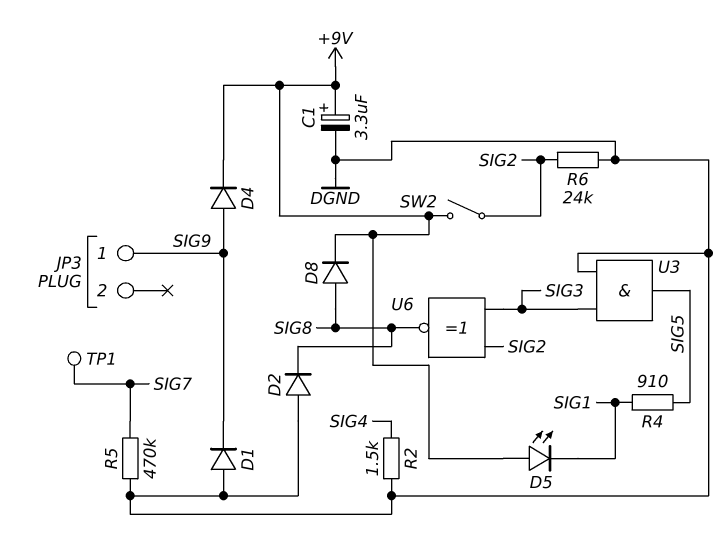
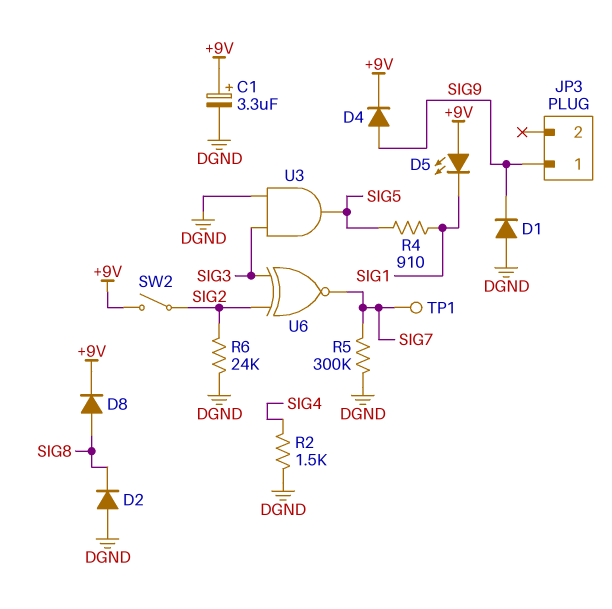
R5: 470k (DGND, SIG7) -> 300k (DGND, SIG7)
U6: XNOR (in SIG2, in SIG3, out SIG8) -> XNOR (in SIG2, in SIG3, out SIG7)

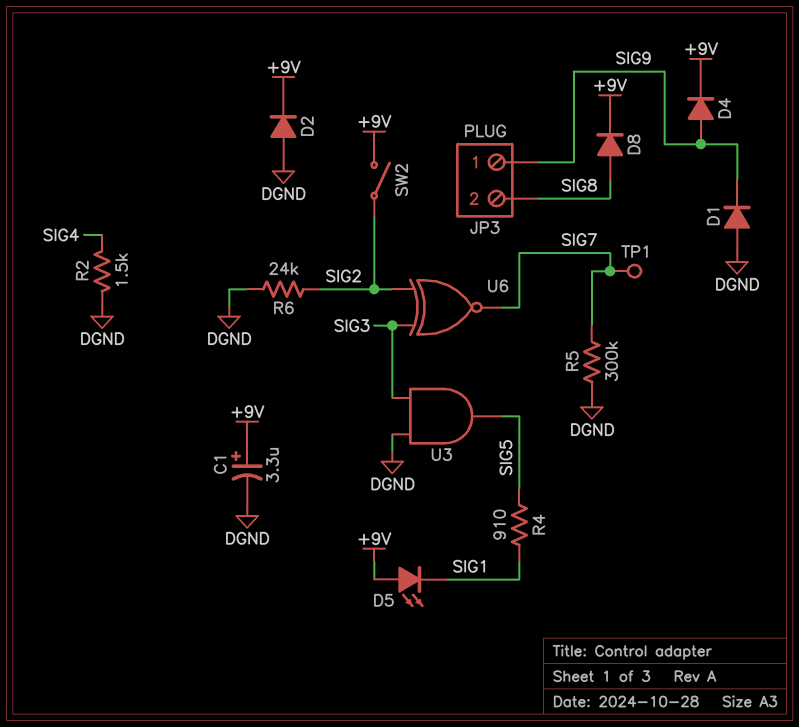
D2: diode (A DGND, K SIG8) -> diode (A DGND, K +9V)
JP3 pin 2: none -> SIG8

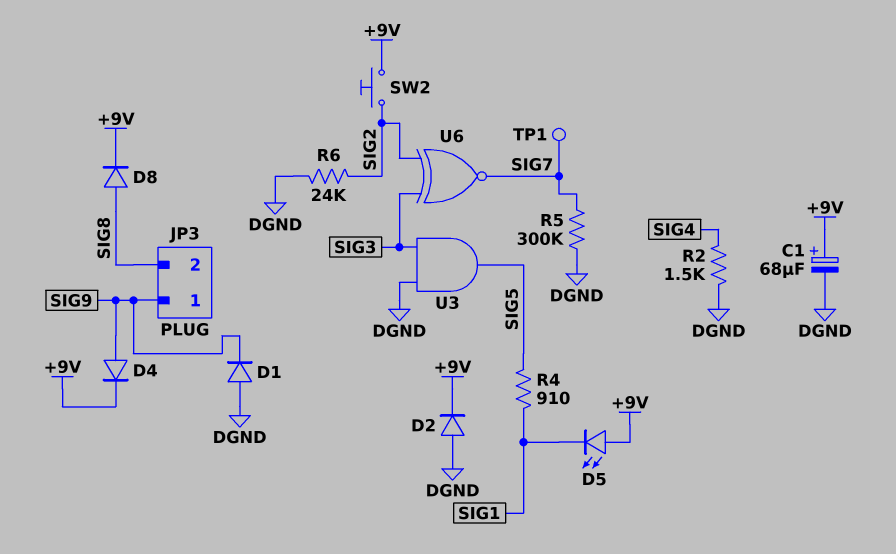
C1: 3.3uF (plus +9V, minus DGND) -> 68uF (plus +9V, minus DGND)
SW2: switch (+9V, SIG2) -> button (+9V, SIG2)

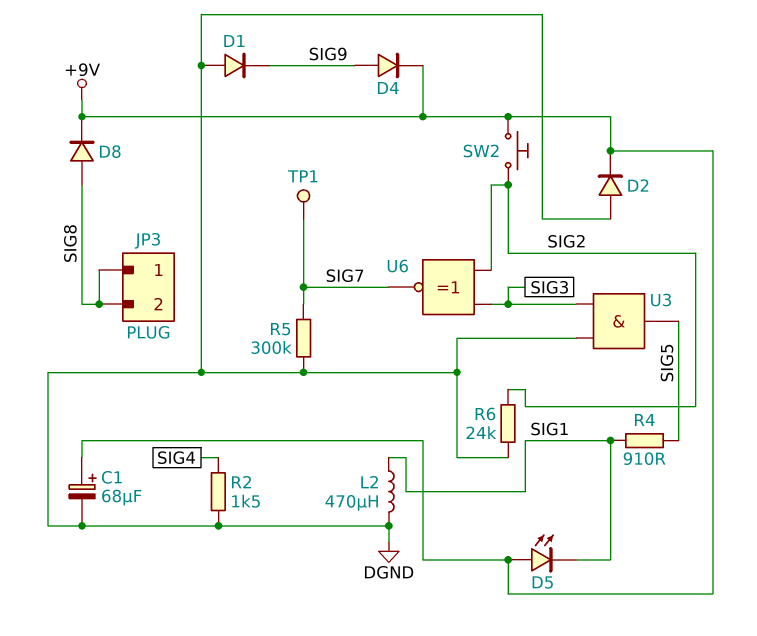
JP3 pin 1: SIG9 -> SIG8
L2: none -> 470uH (DGND, SIG1)

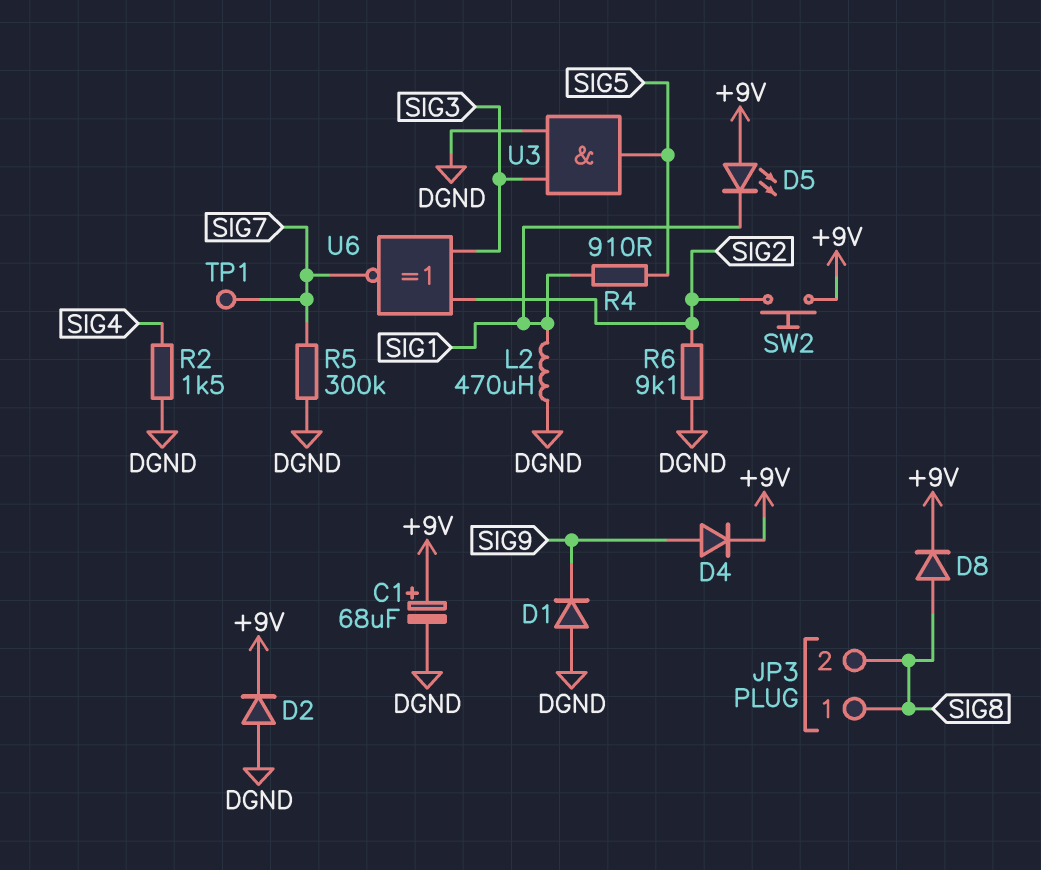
R6: 24k (DGND, SIG2) -> 9.1k (DGND, SIG2)

